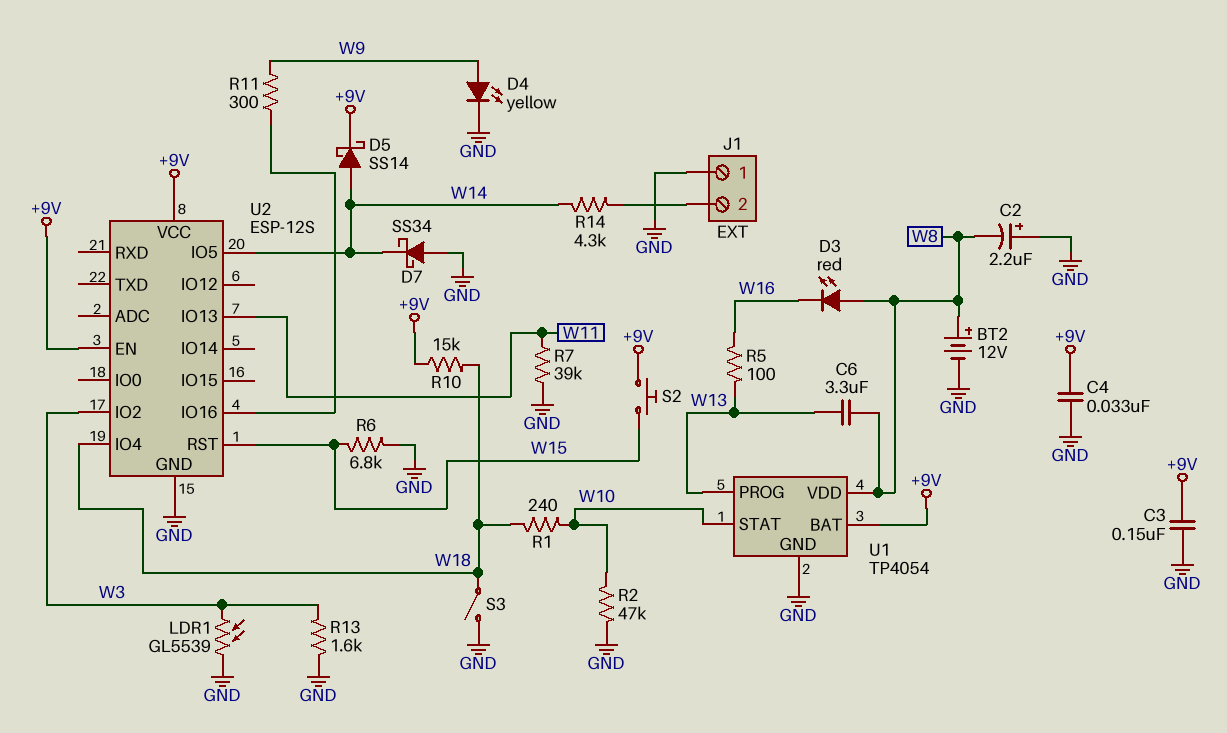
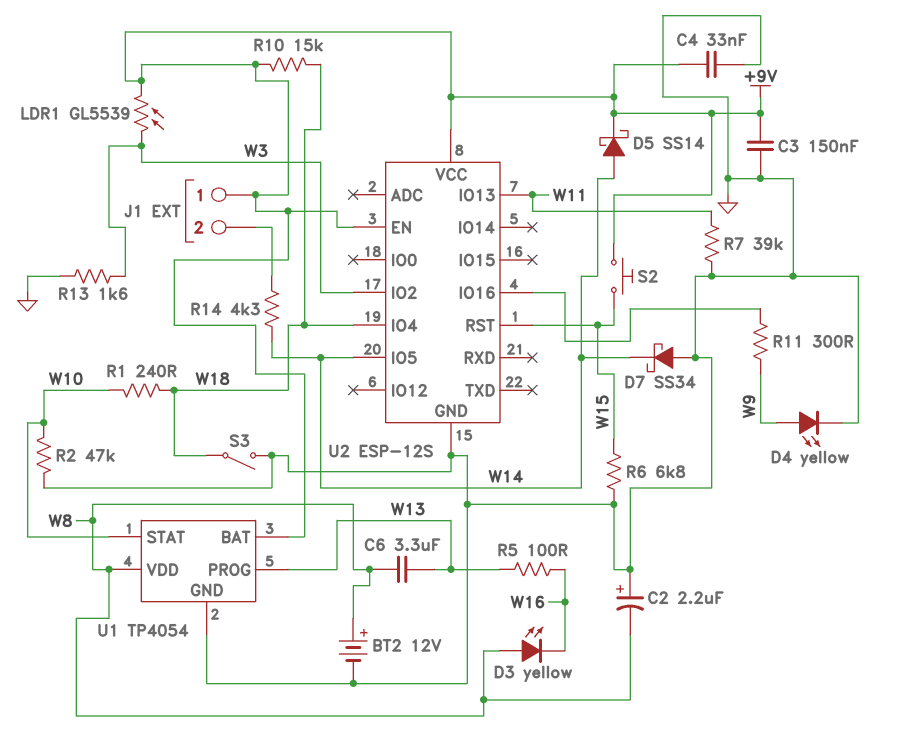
D3: LED red (A W8, K W16) -> LED yellow (A W8, K W16)
J1 pin 1: GND -> +9V
LDR1: GL5539 (GND, W3) -> GL5539 (+9V, W3)

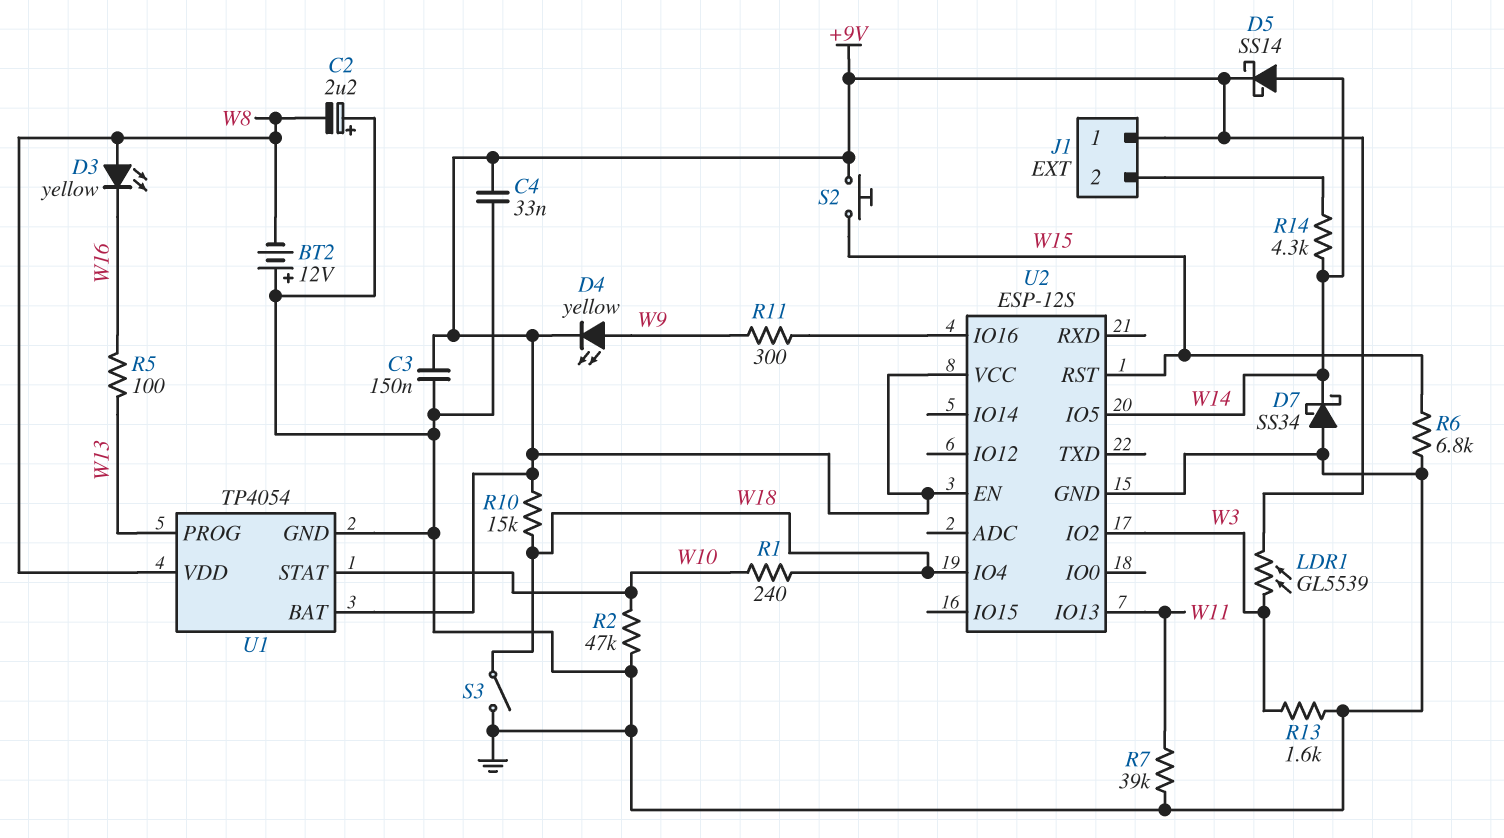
BT2: 12V (plus W8, minus GND) -> 12V (plus GND, minus W8)
C6: 3.3uF (W8, W13) -> none
D4: LED yellow (A W9, K GND) -> LED yellow (A W9, K +9V)

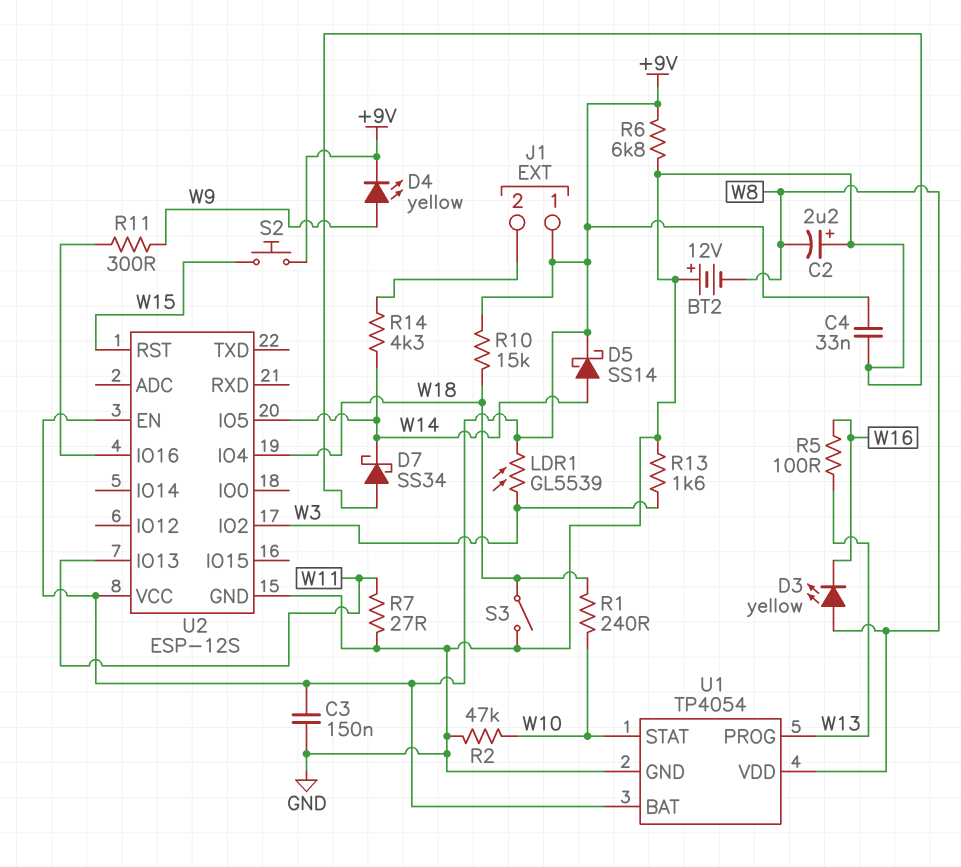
R6: 6.8k (GND, W15) -> 6.8k (+9V, GND)
R7: 39k (GND, W11) -> 27 (GND, W11)

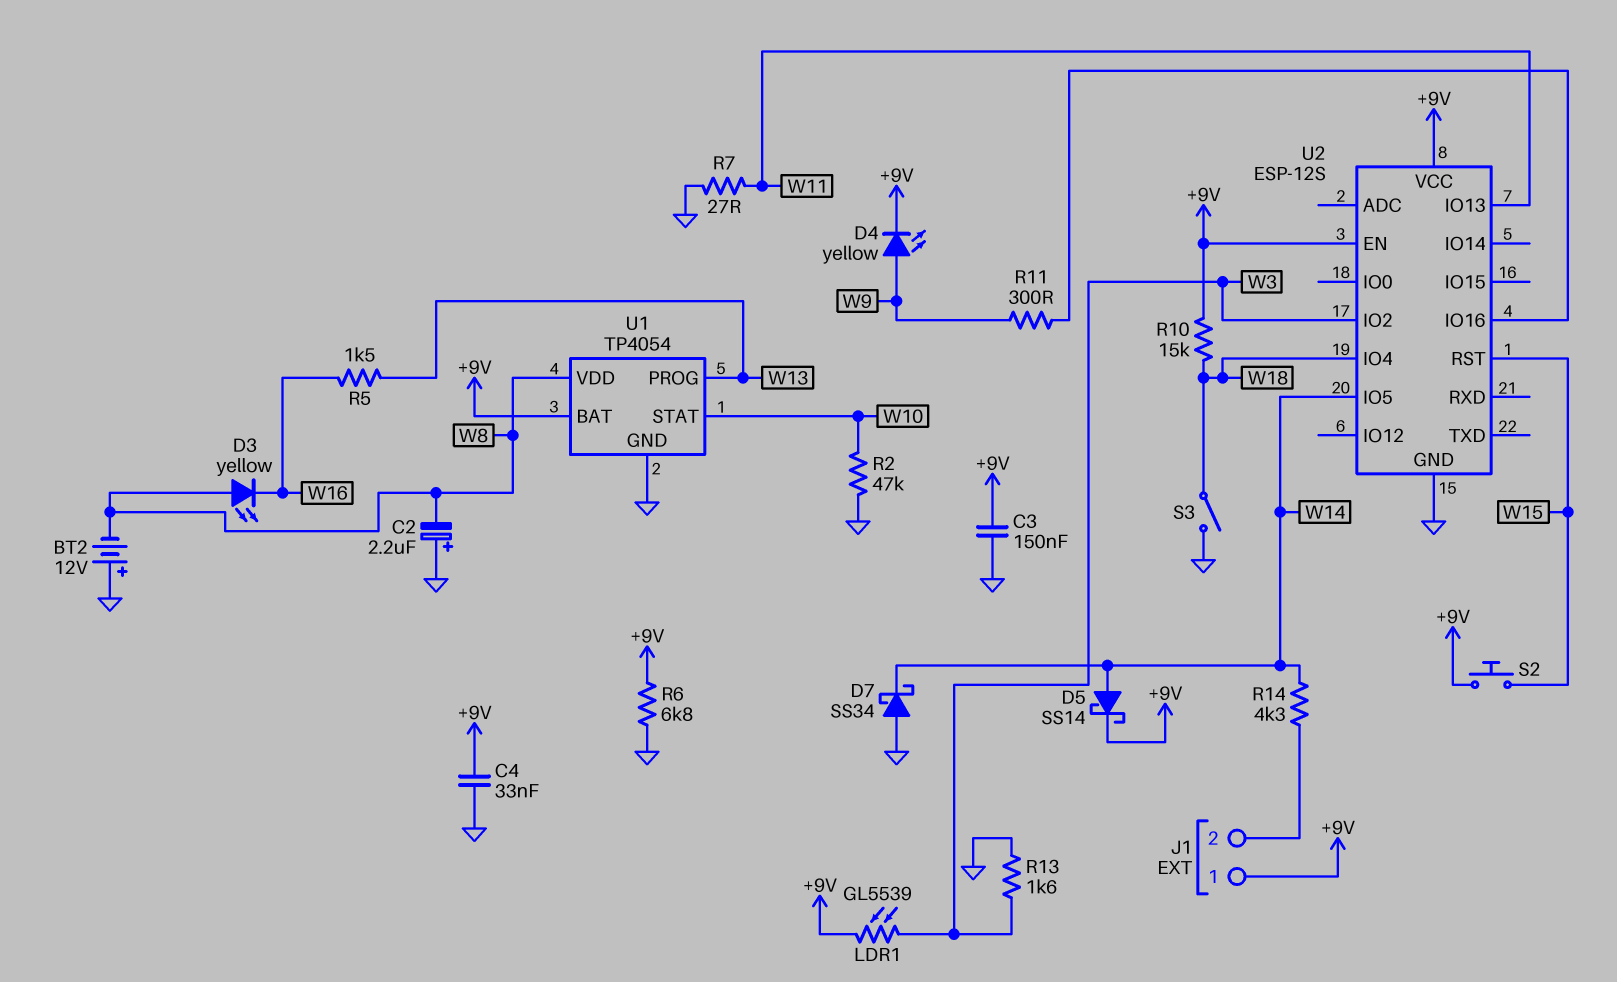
R1: 240 (W10, W18) -> none
R5: 100 (W13, W16) -> 1.5k (W13, W16)

